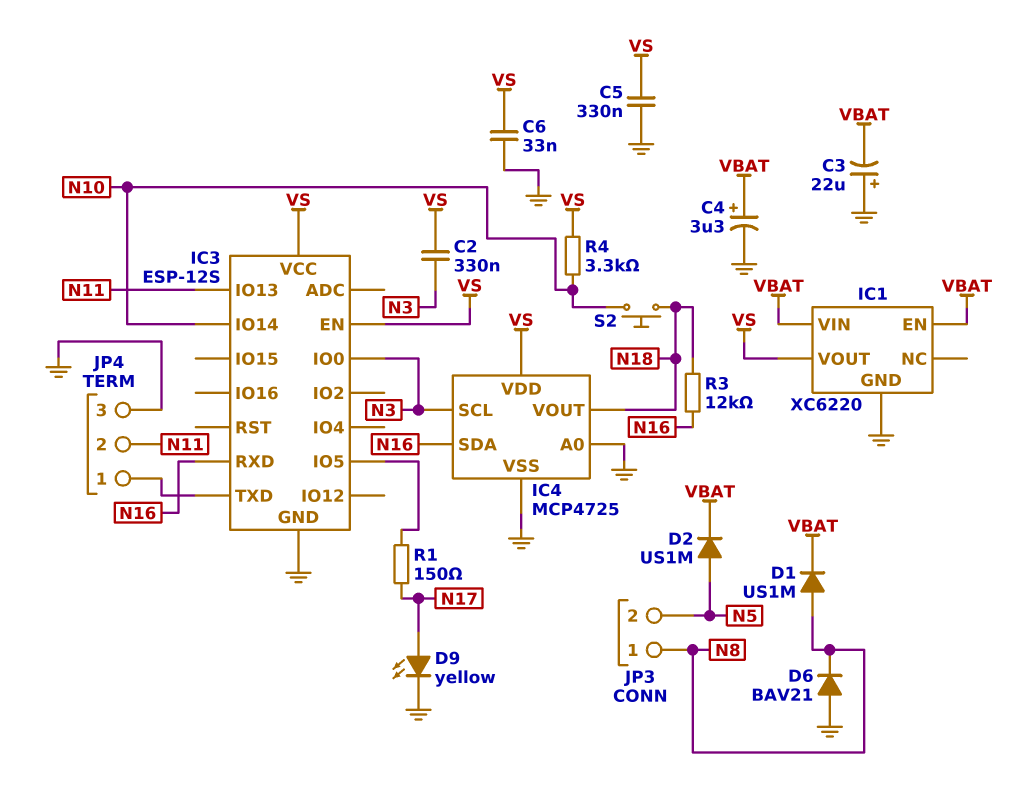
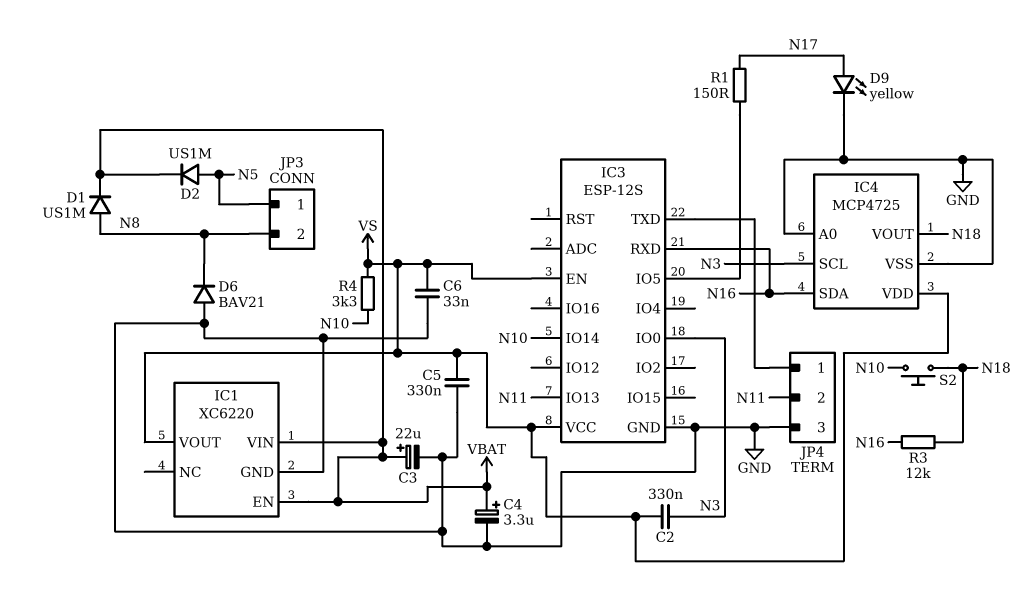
C3: 22uF (plus GND, minus VBAT) -> 22uF (plus VBAT, minus GND)
JP3 pin 1: N8 -> N5
JP3 pin 2: N5 -> N8

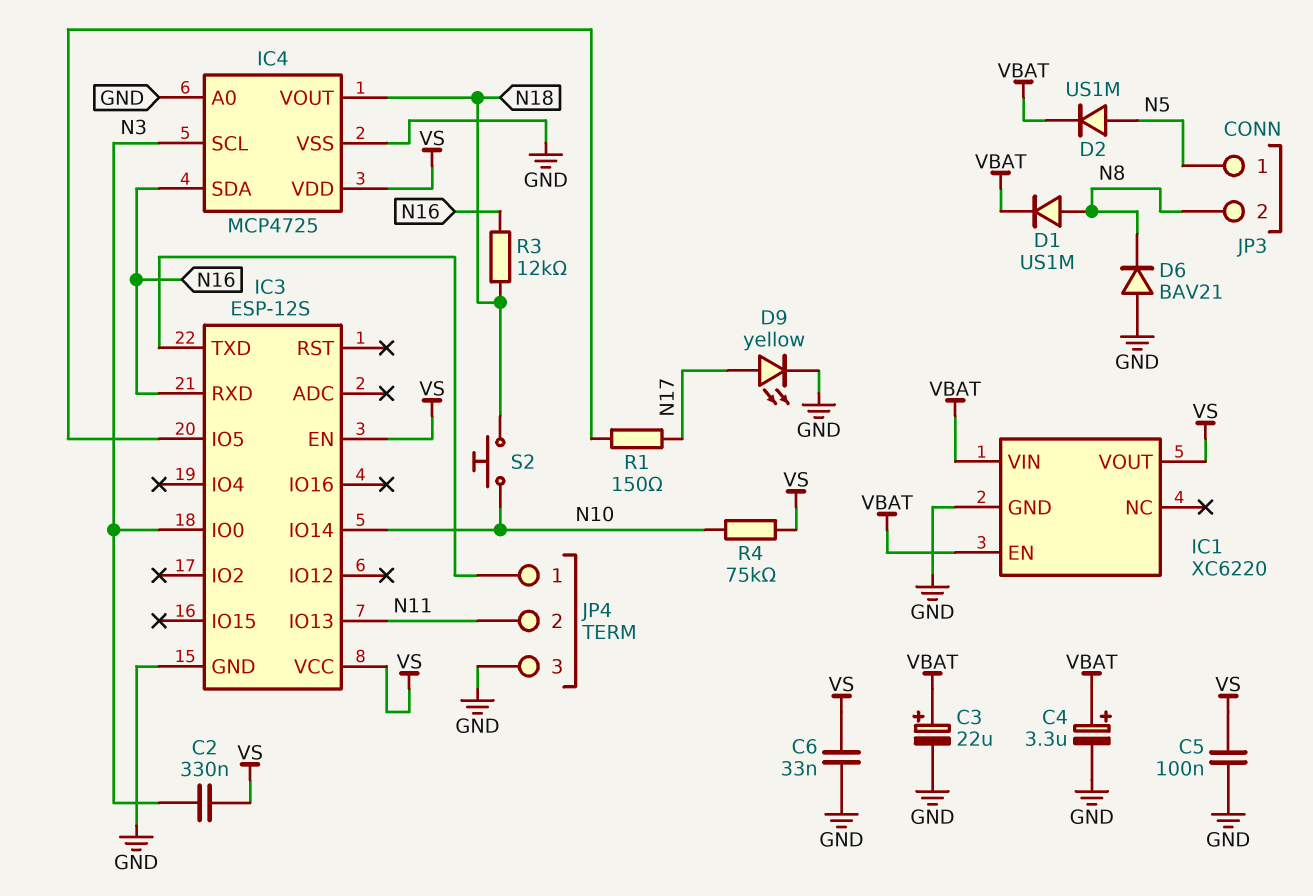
C5: 330nF (GND, VS) -> 100nF (GND, VS)
R4: 3.3k (N10, VS) -> 75k (N10, VS)

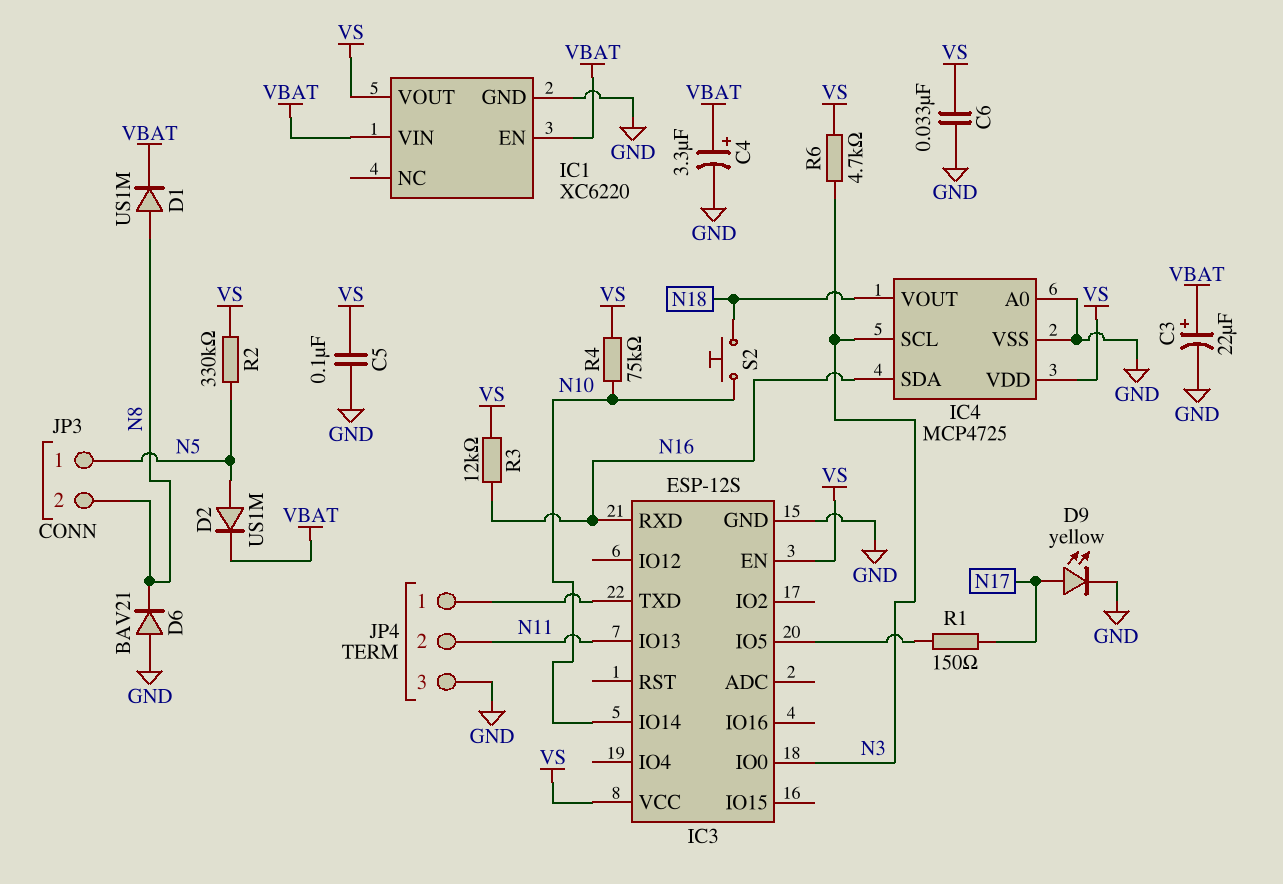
C2: 330nF (N3, VS) -> none
R2: none -> 330k (N5, VS)
R3: 12k (N16, N18) -> 12k (N16, VS)
R6: none -> 4.7k (N3, VS)

